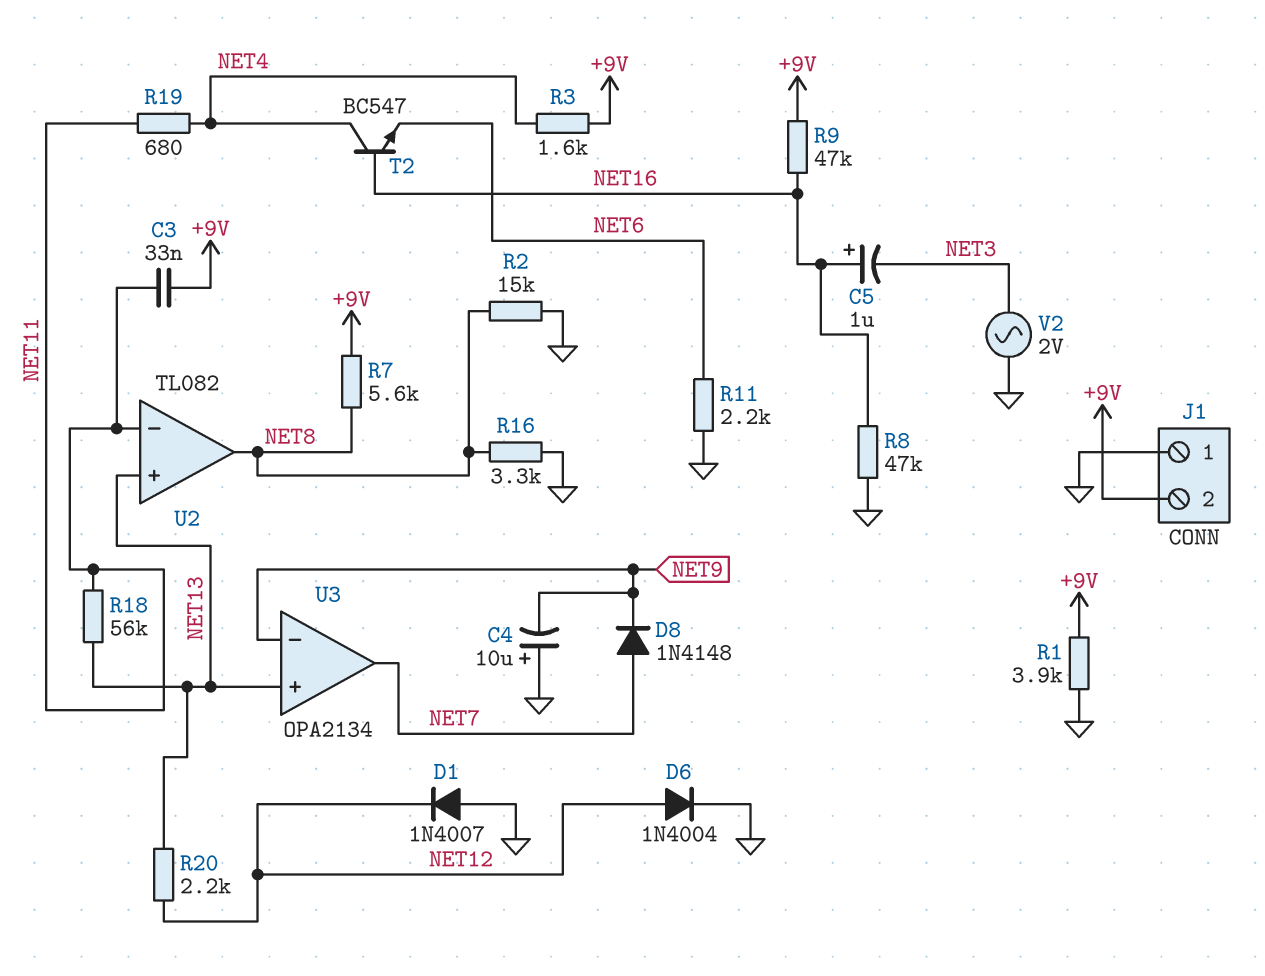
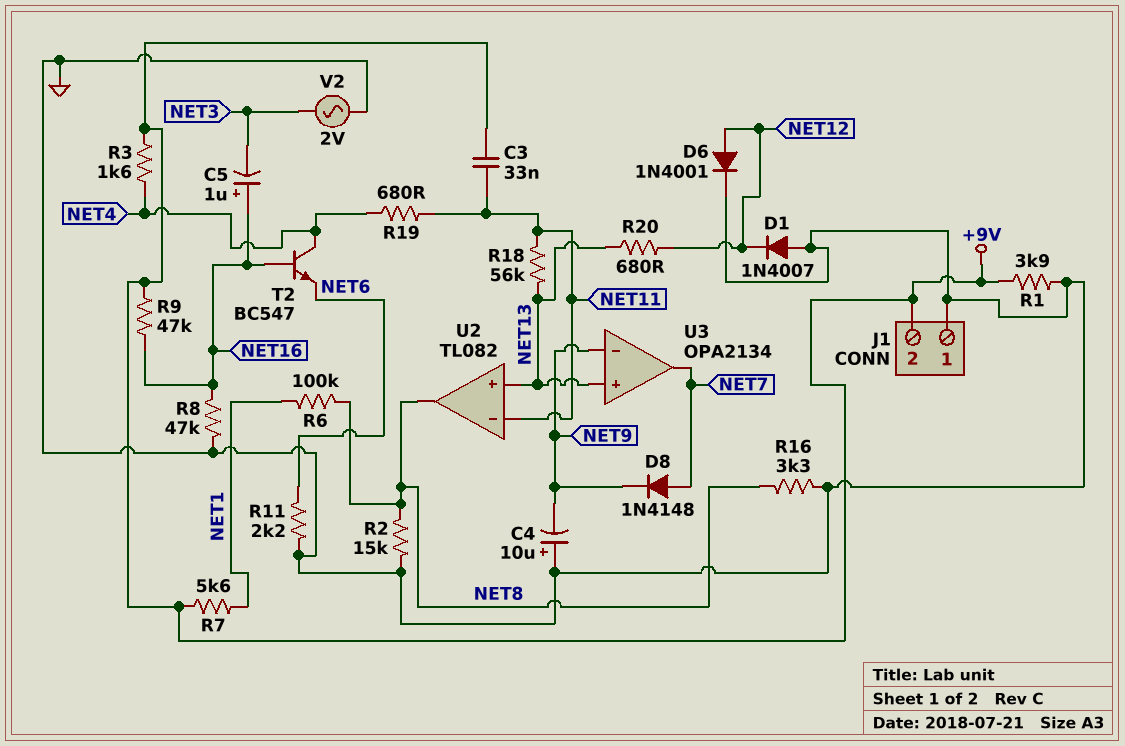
D6: diode 1N4004 (A NET12, K GND) -> diode 1N4001 (A NET12, K GND)
R6: none -> 100k (NET1, NET8)
R7: 5.6k (+9V, NET8) -> 5.6k (+9V, NET1)
R20: 2.2k (NET12, NET13) -> 680 (NET12, NET13)

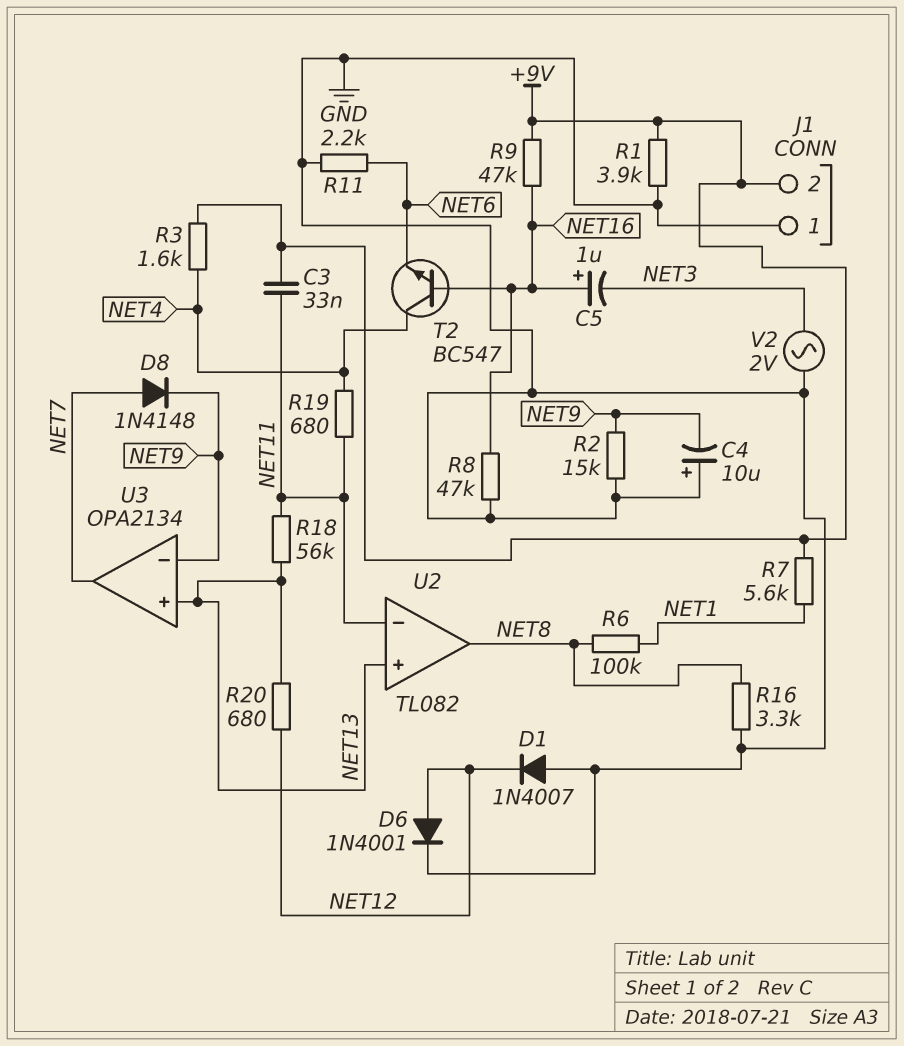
R2: 15k (GND, NET8) -> 15k (GND, NET9)

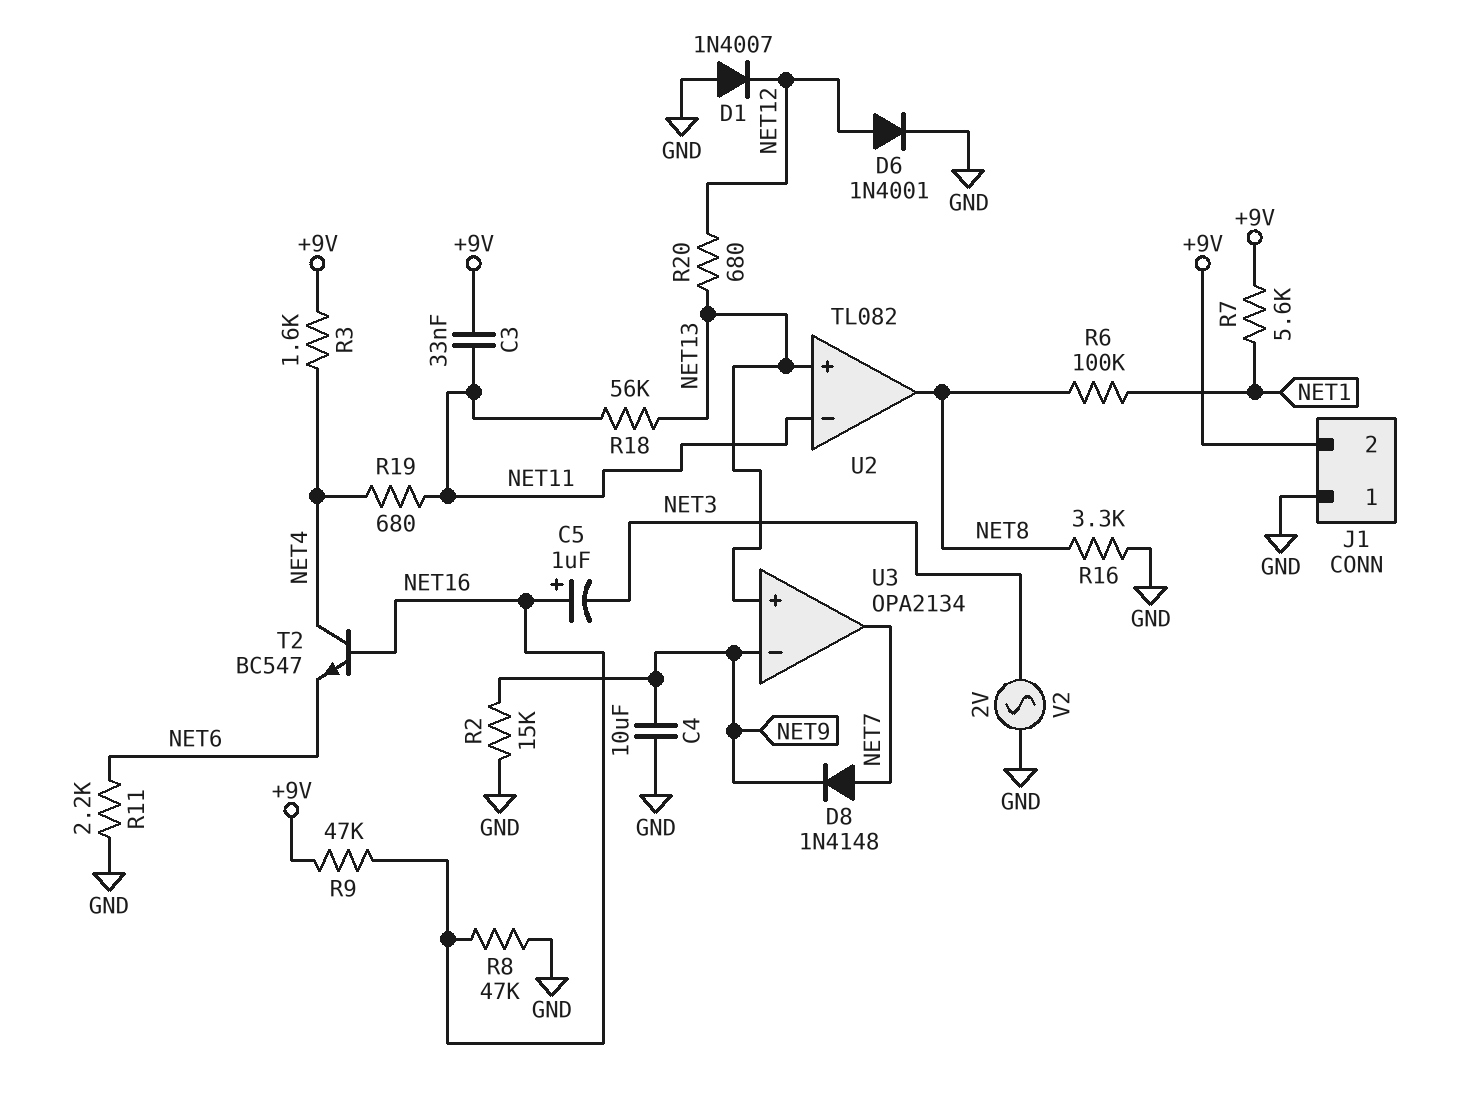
C4: 10uF (plus GND, minus NET9) -> 10uF (GND, NET9)
R1: 3.9k (+9V, GND) -> none

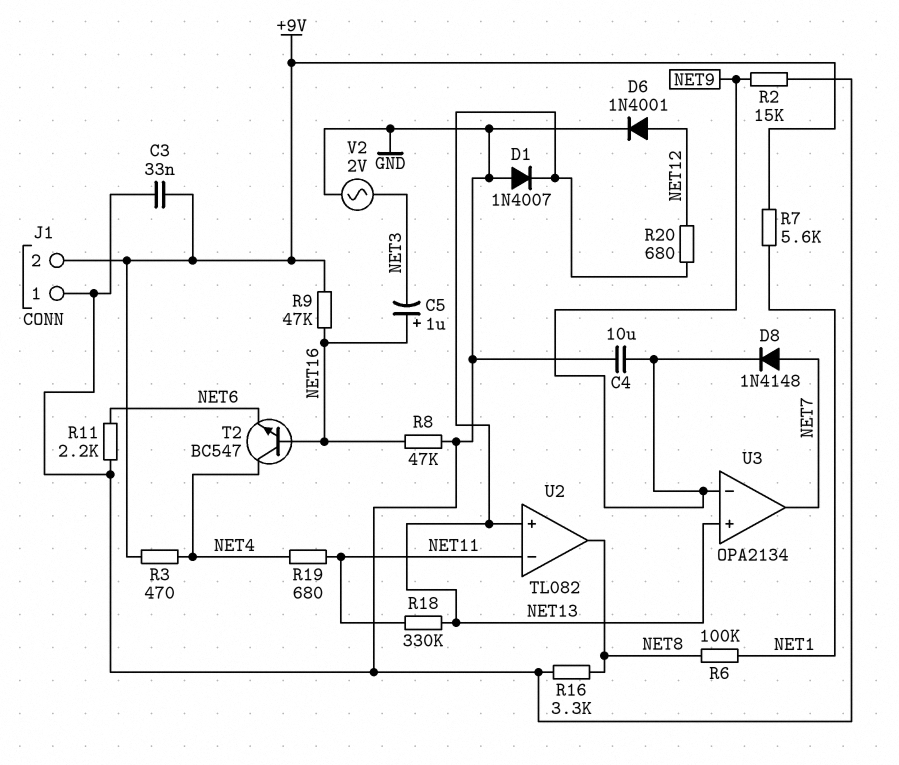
C3: 33nF (+9V, NET11) -> 33nF (+9V, GND)
D1: diode 1N4007 (A GND, K NET12) -> diode 1N4007 (A GND, K NET13)
R3: 1.6k (+9V, NET4) -> 470 (+9V, NET4)
R18: 56k (NET11, NET13) -> 330k (NET11, NET13)

